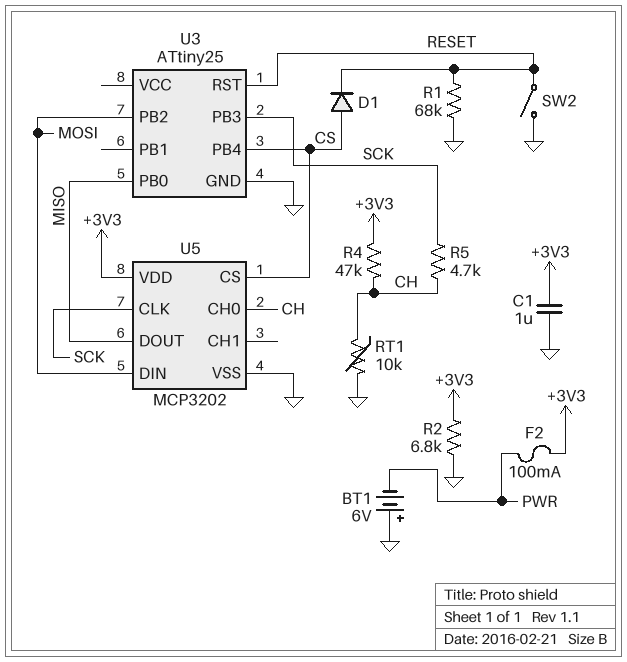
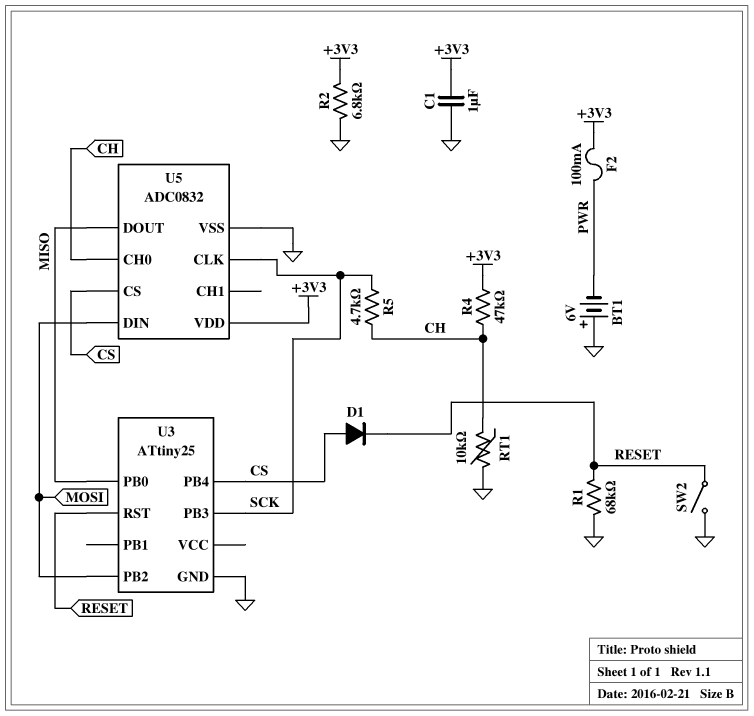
U5: MCP3202 -> ADC0832

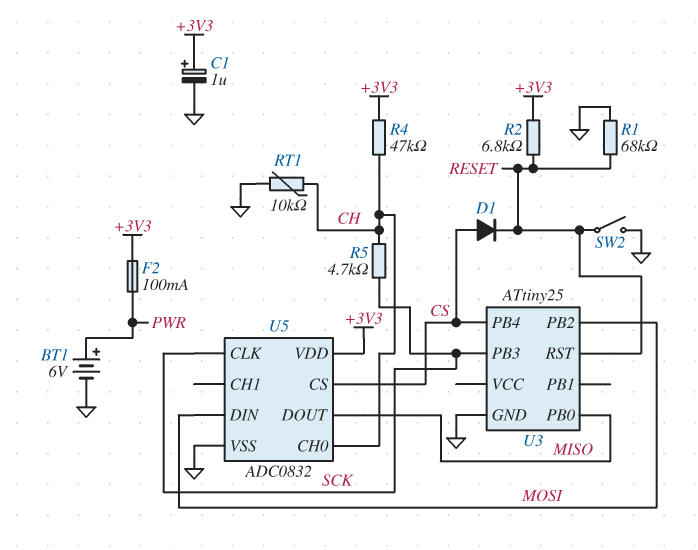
BT1: 6V (plus GND, minus PWR) -> 6V (plus PWR, minus GND)
C1: 1uF (+3V3, GND) -> 1uF (plus +3V3, minus GND)
R2: 6.8k (+3V3, GND) -> 6.8k (+3V3, RESET)

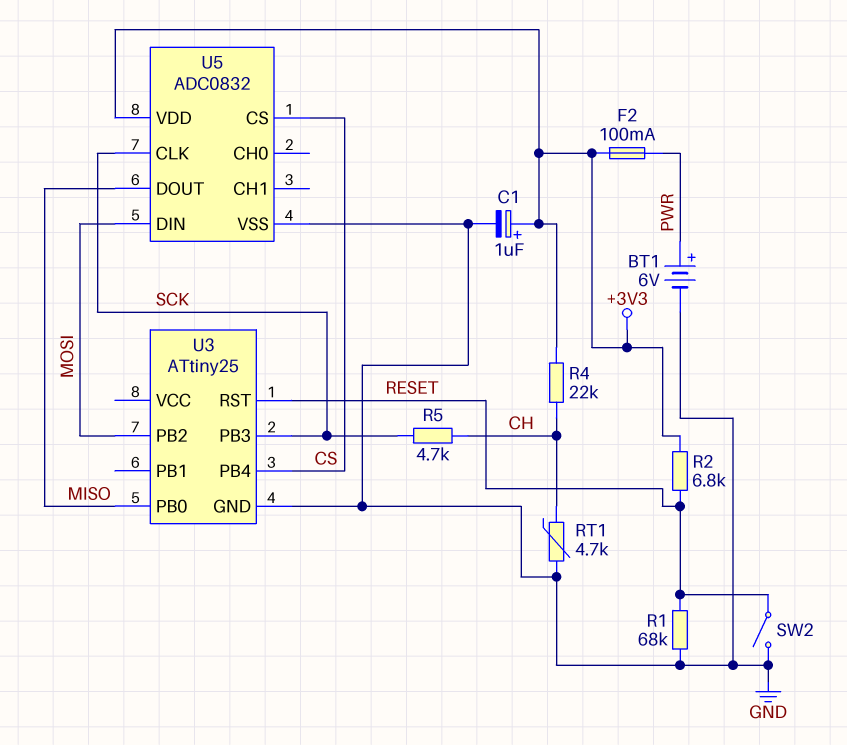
D1: diode (A CS, K RESET) -> none
R4: 47k (+3V3, CH) -> 22k (+3V3, CH)
RT1: 10k (CH, GND) -> 4.7k (CH, GND)
U5 pin CH0: CH -> none

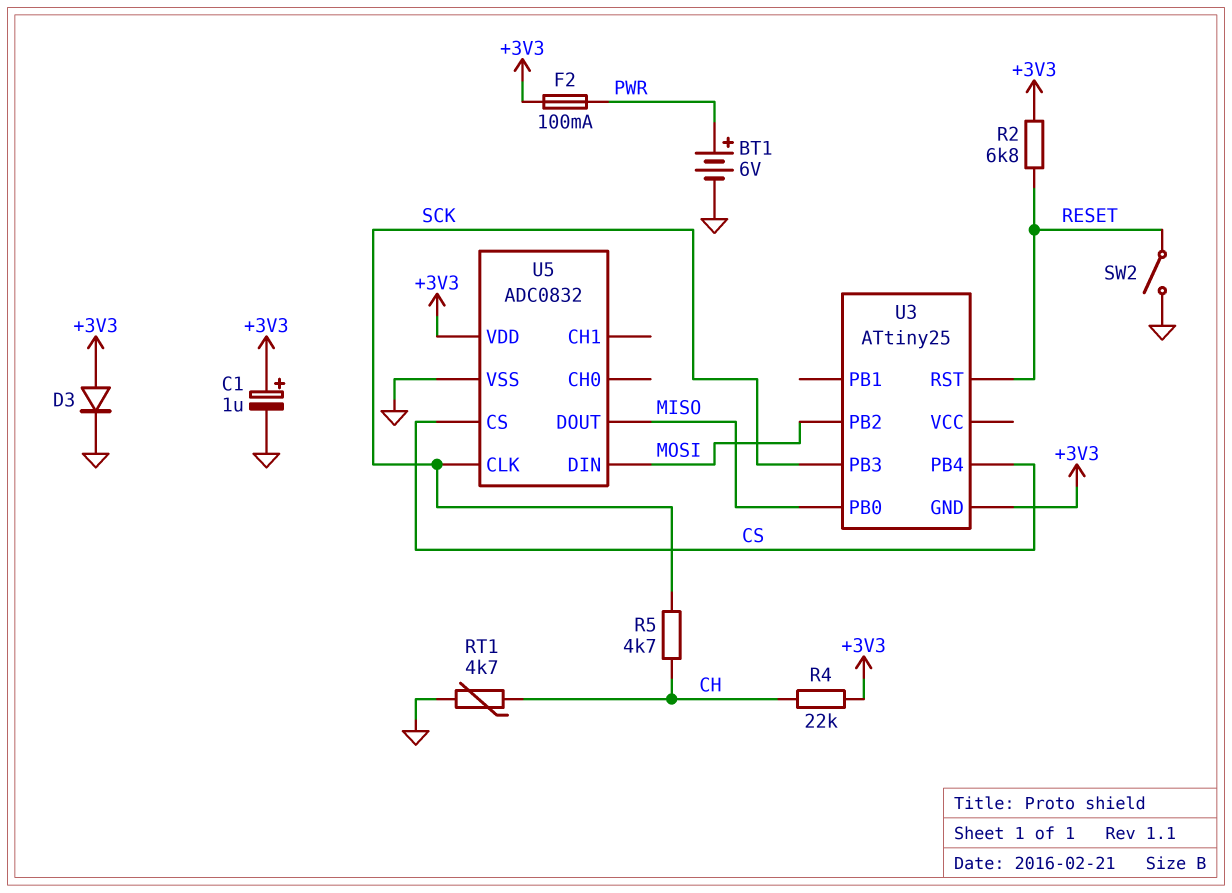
D3: none -> diode (A +3V3, K GND)
R1: 68k (GND, RESET) -> none
U3 pin GND: GND -> +3V3

